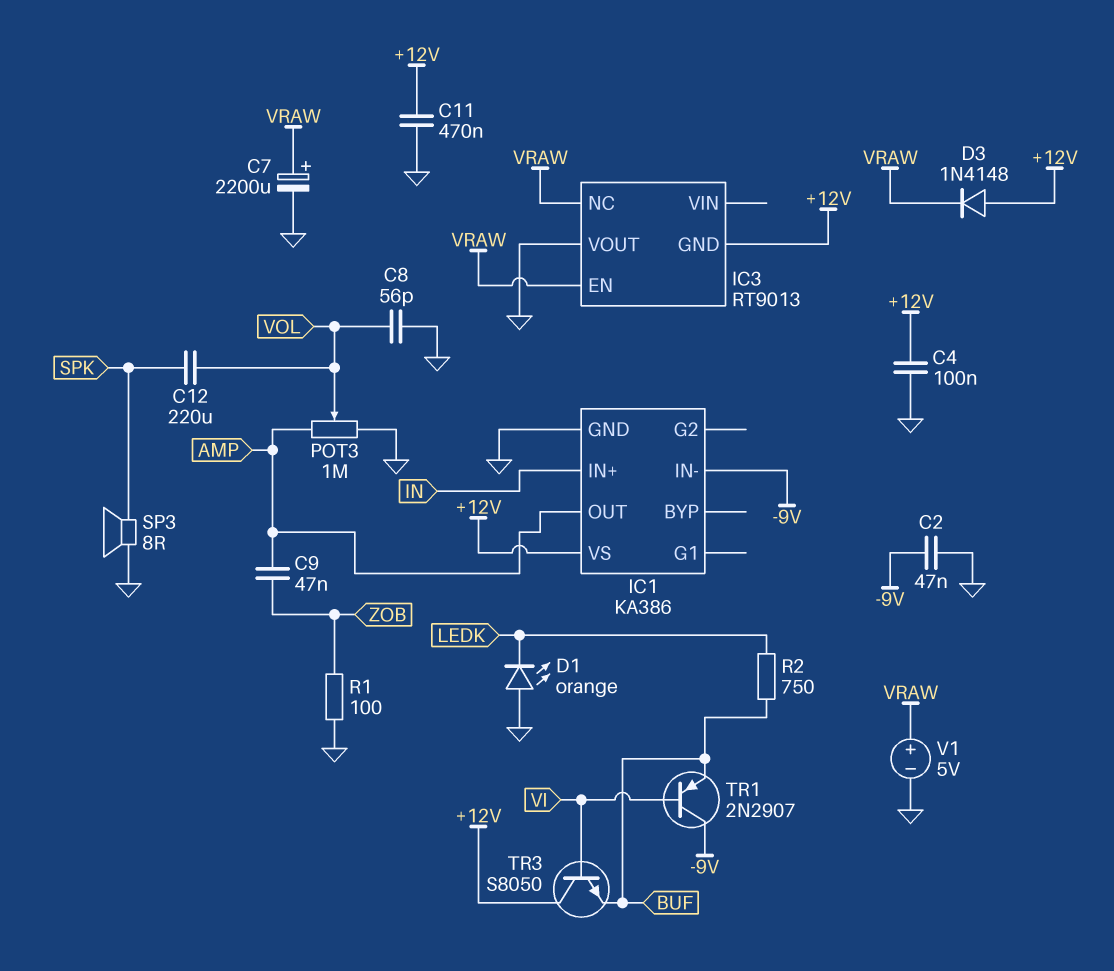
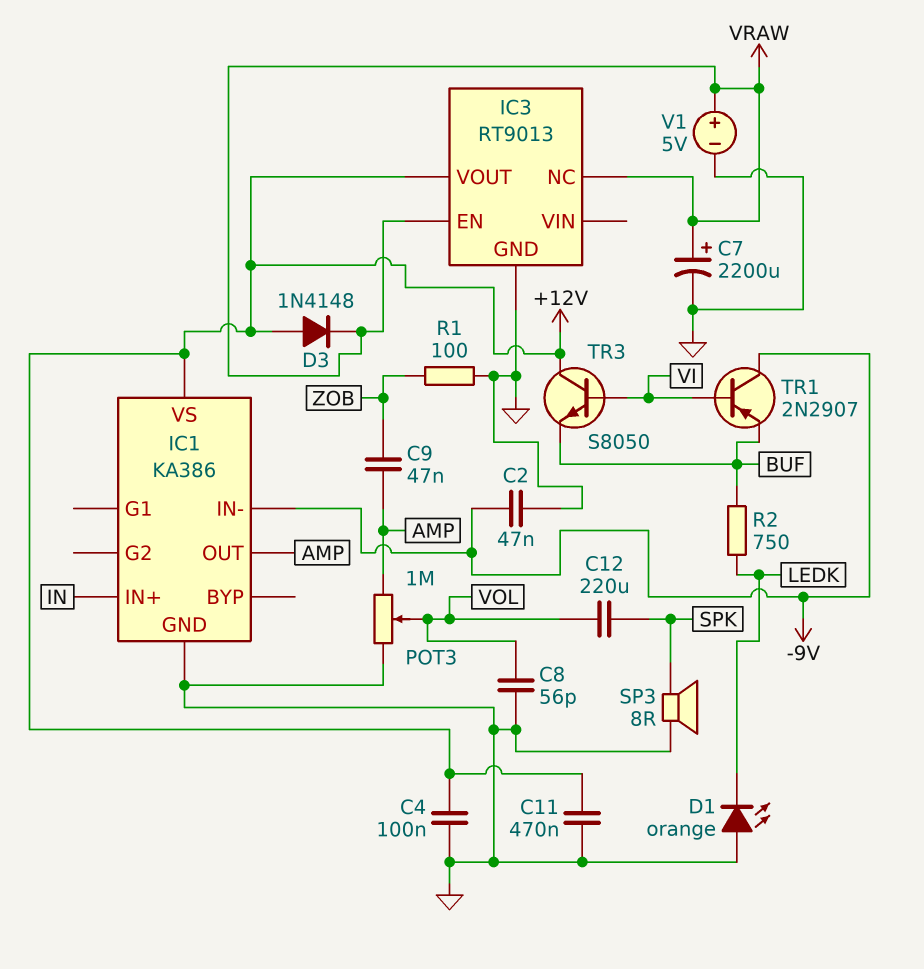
IC3 pin GND: +12V -> GND
IC3 pin VOUT: GND -> +12V

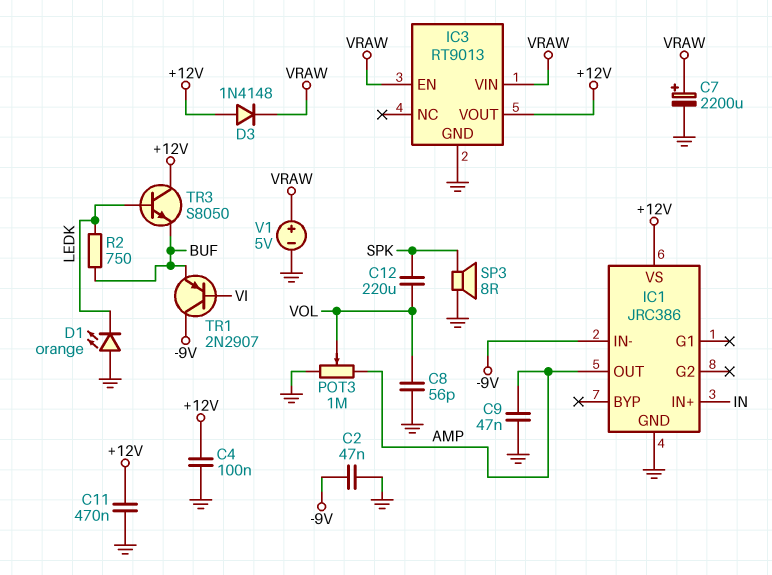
C9: 47nF (AMP, ZOB) -> 47nF (AMP, GND)
IC1: KA386 -> JRC386
IC3 pin NC: VRAW -> none
IC3 pin VIN: none -> VRAW
R1: 100 (GND, ZOB) -> none
TR3: NPN S8050 (B VI, C +12V, E BUF) -> NPN S8050 (B LEDK, C +12V, E BUF)

